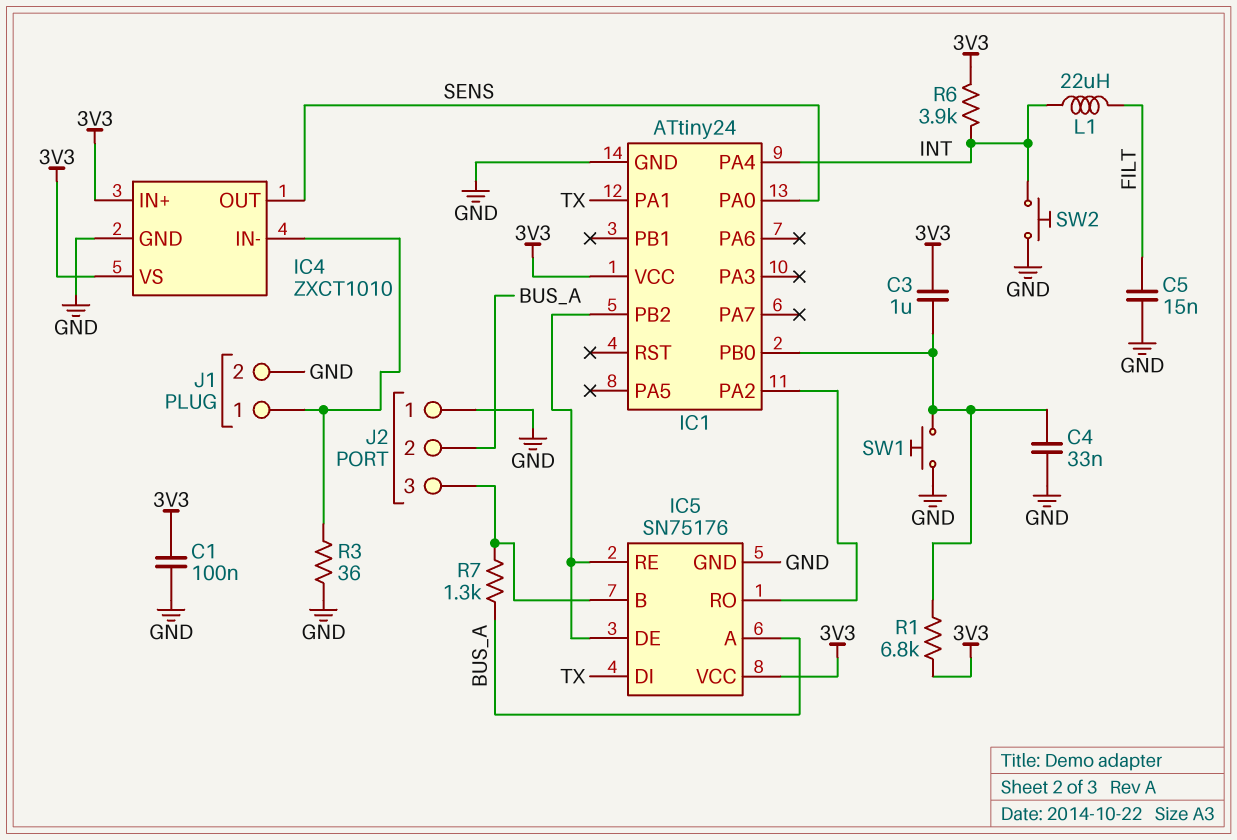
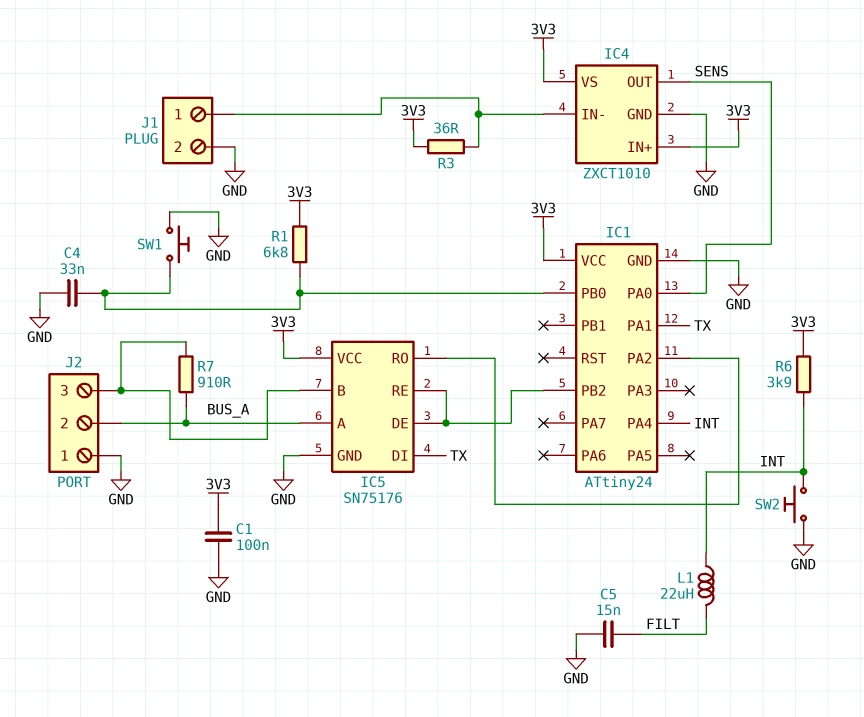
C3: 1uF (3V3, IC1/PB0) -> none
R3: 36 (GND, IC4/IN-) -> 36 (3V3, IC4/IN-)
R7: 1.3k (BUS_A, IC5/B) -> 910 (BUS_A, IC5/B)

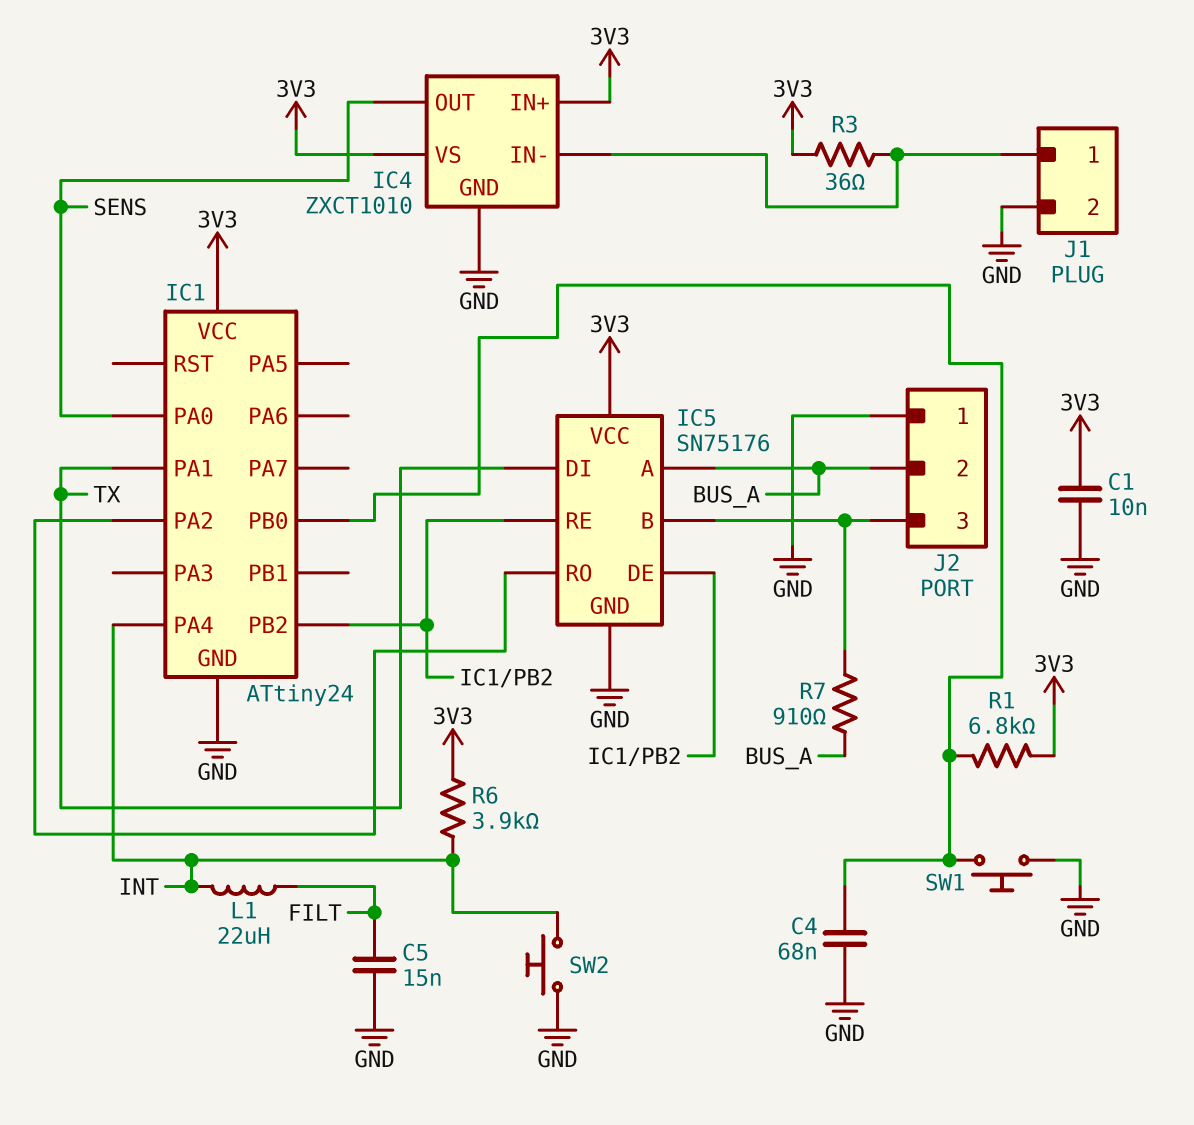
C1: 100nF (3V3, GND) -> 10nF (3V3, GND)
C4: 33nF (GND, IC1/PB0) -> 68nF (GND, IC1/PB0)

